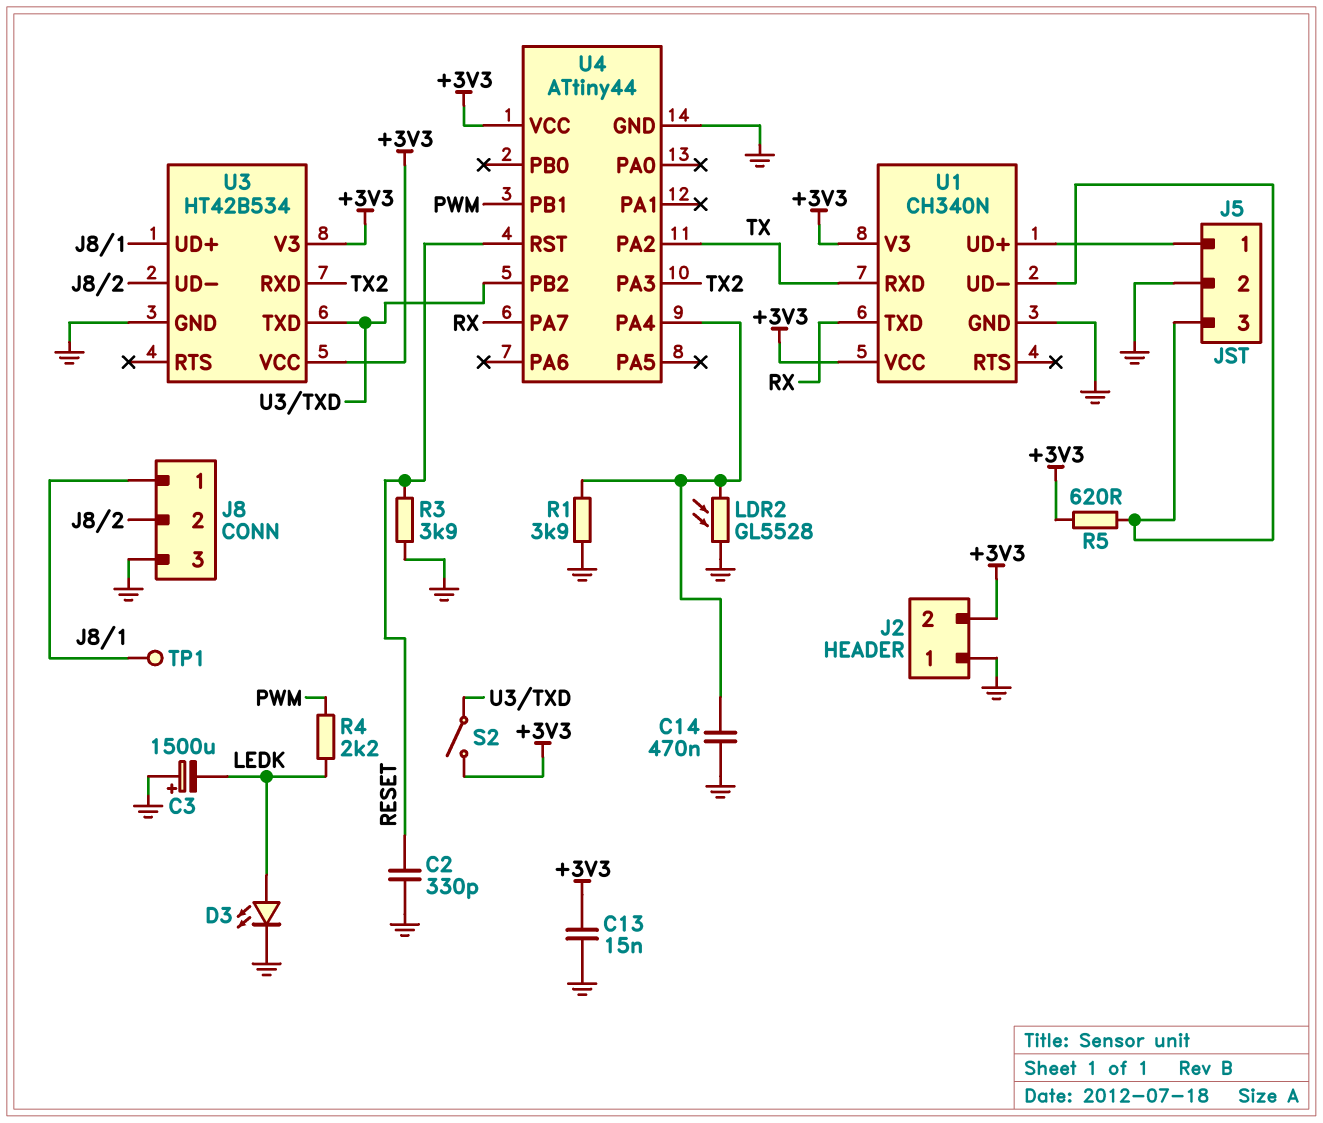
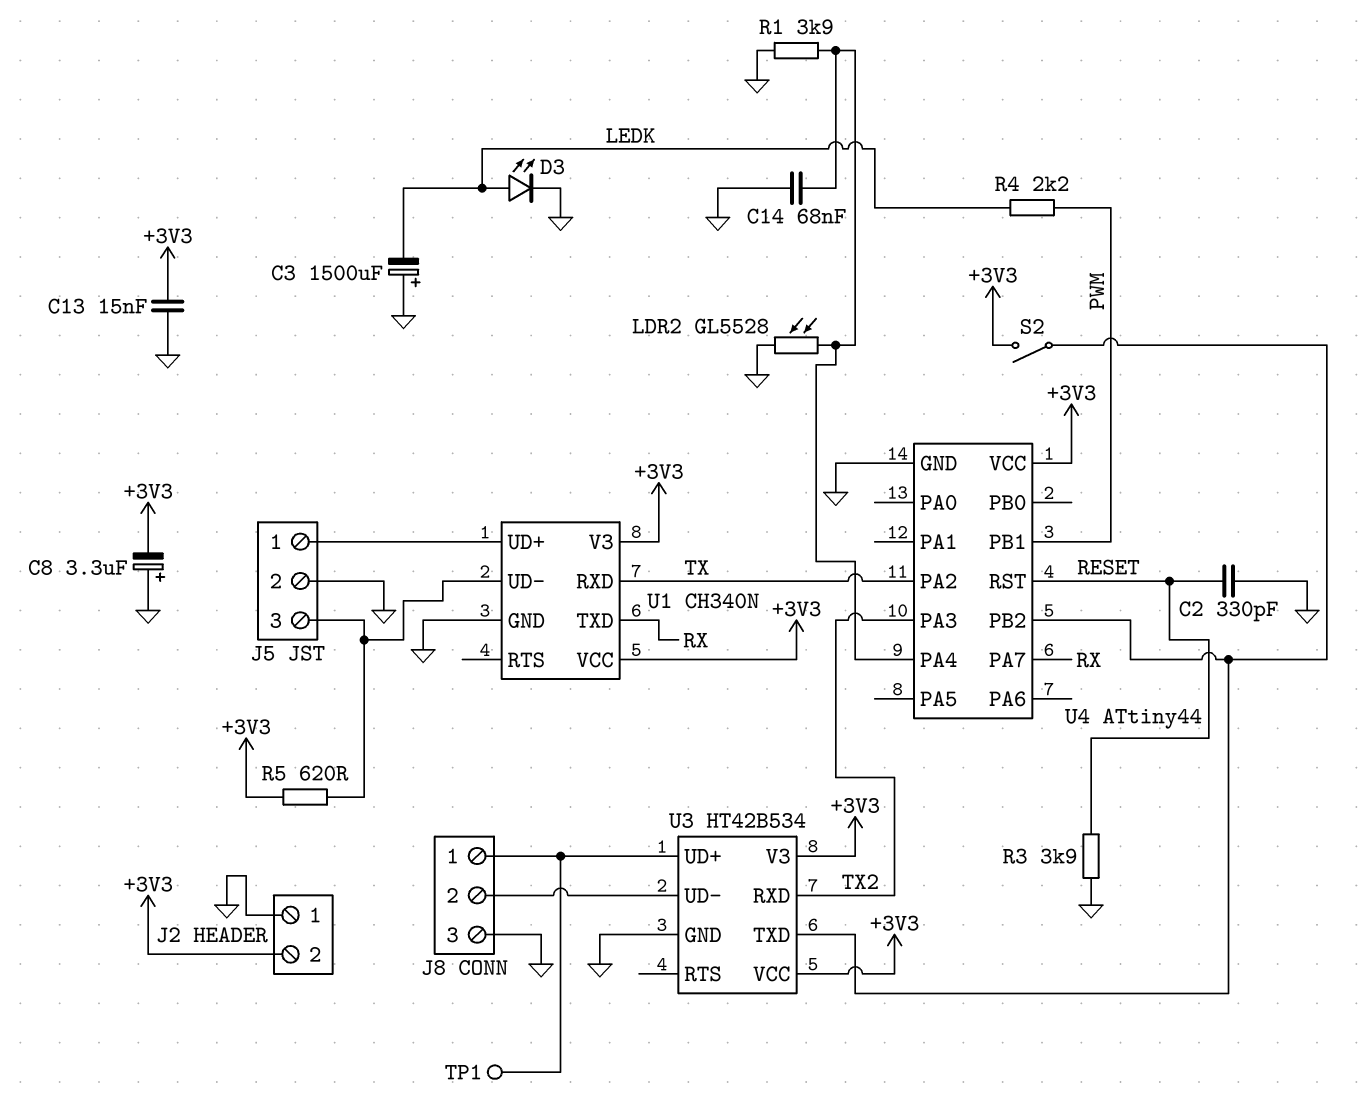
C8: none -> 3.3uF (plus GND, minus +3V3)
C14: 470nF (GND, U4/PA4) -> 68nF (GND, U4/PA4)

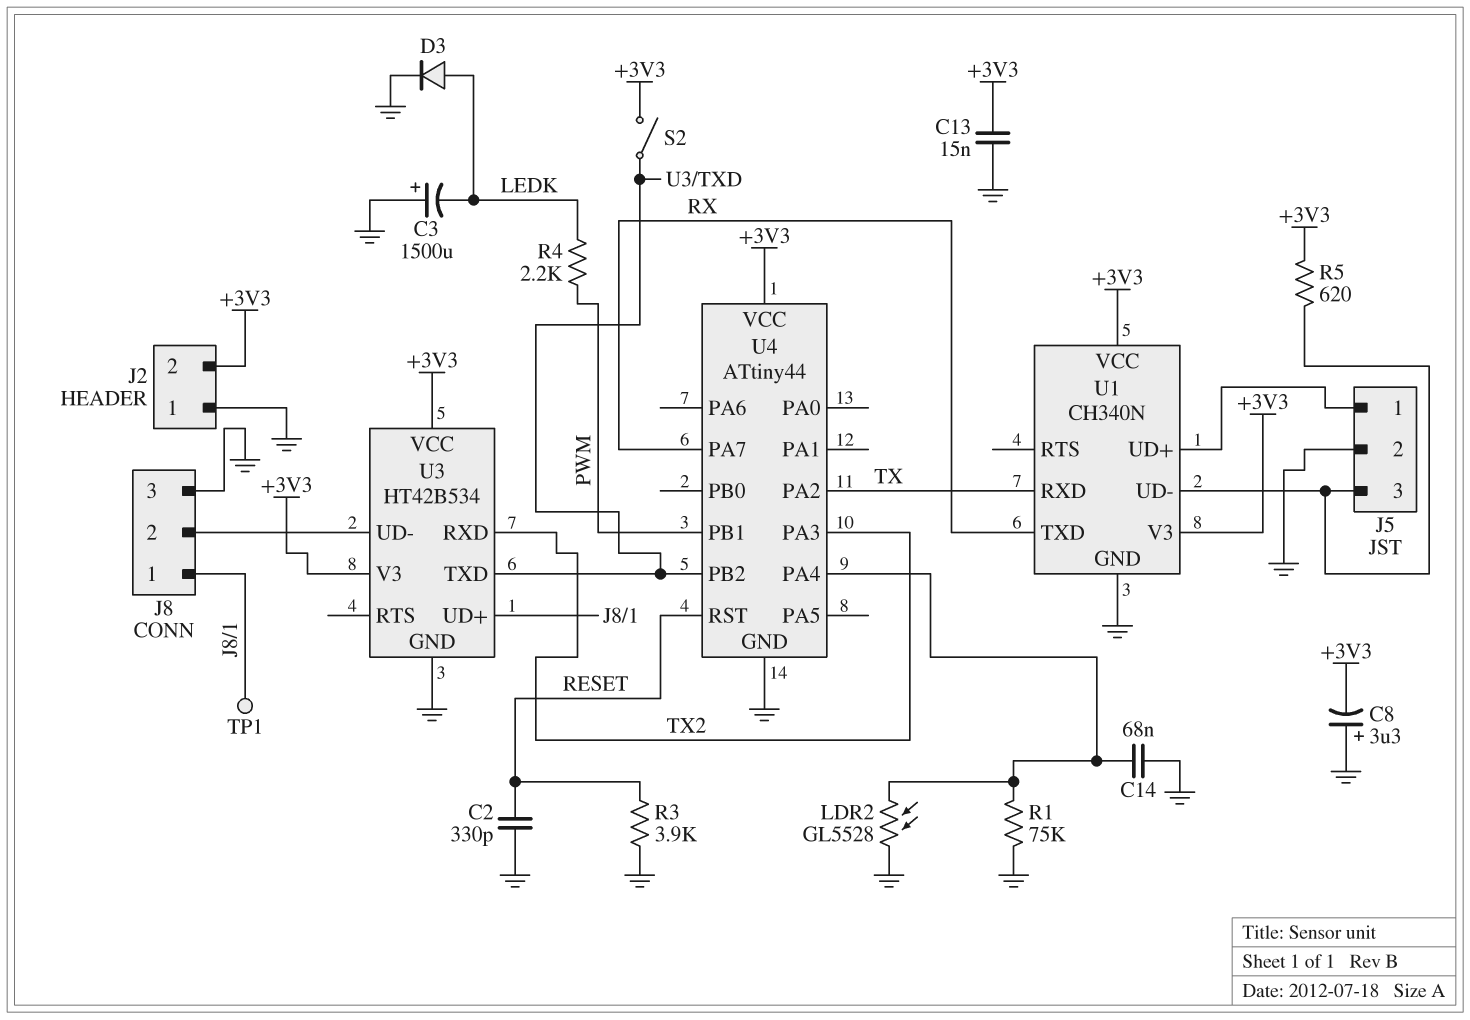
D3: LED (A LEDK, K GND) -> diode (A LEDK, K GND)
R1: 3.9k (GND, U4/PA4) -> 75k (GND, U4/PA4)

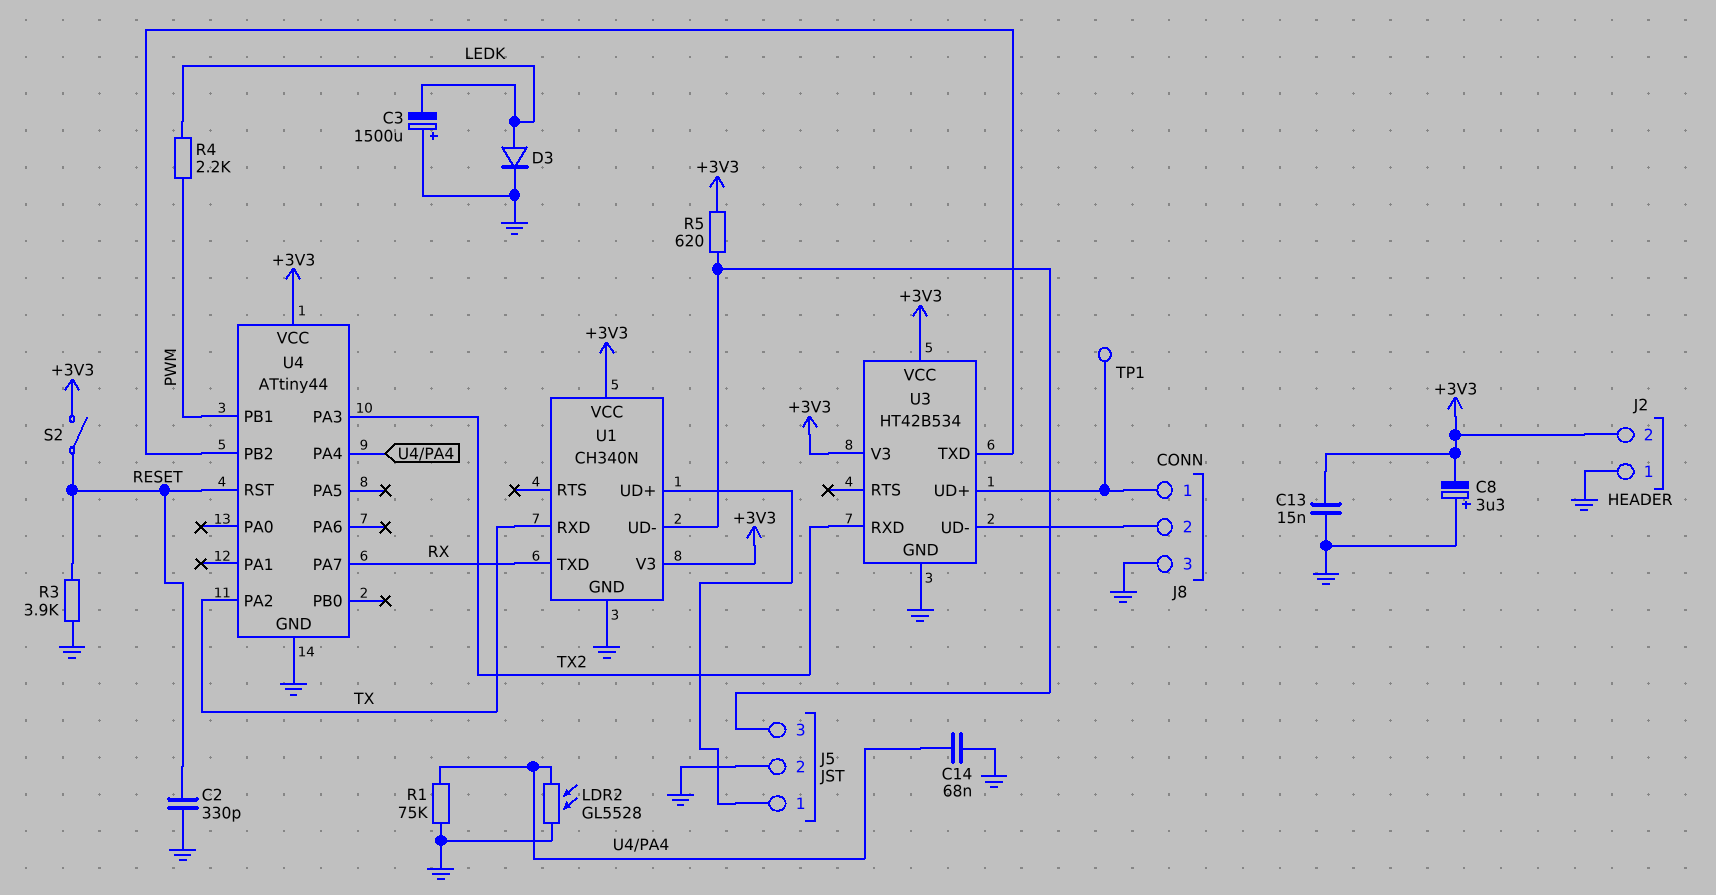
S2: switch (+3V3, U3/TXD) -> switch (+3V3, RESET)

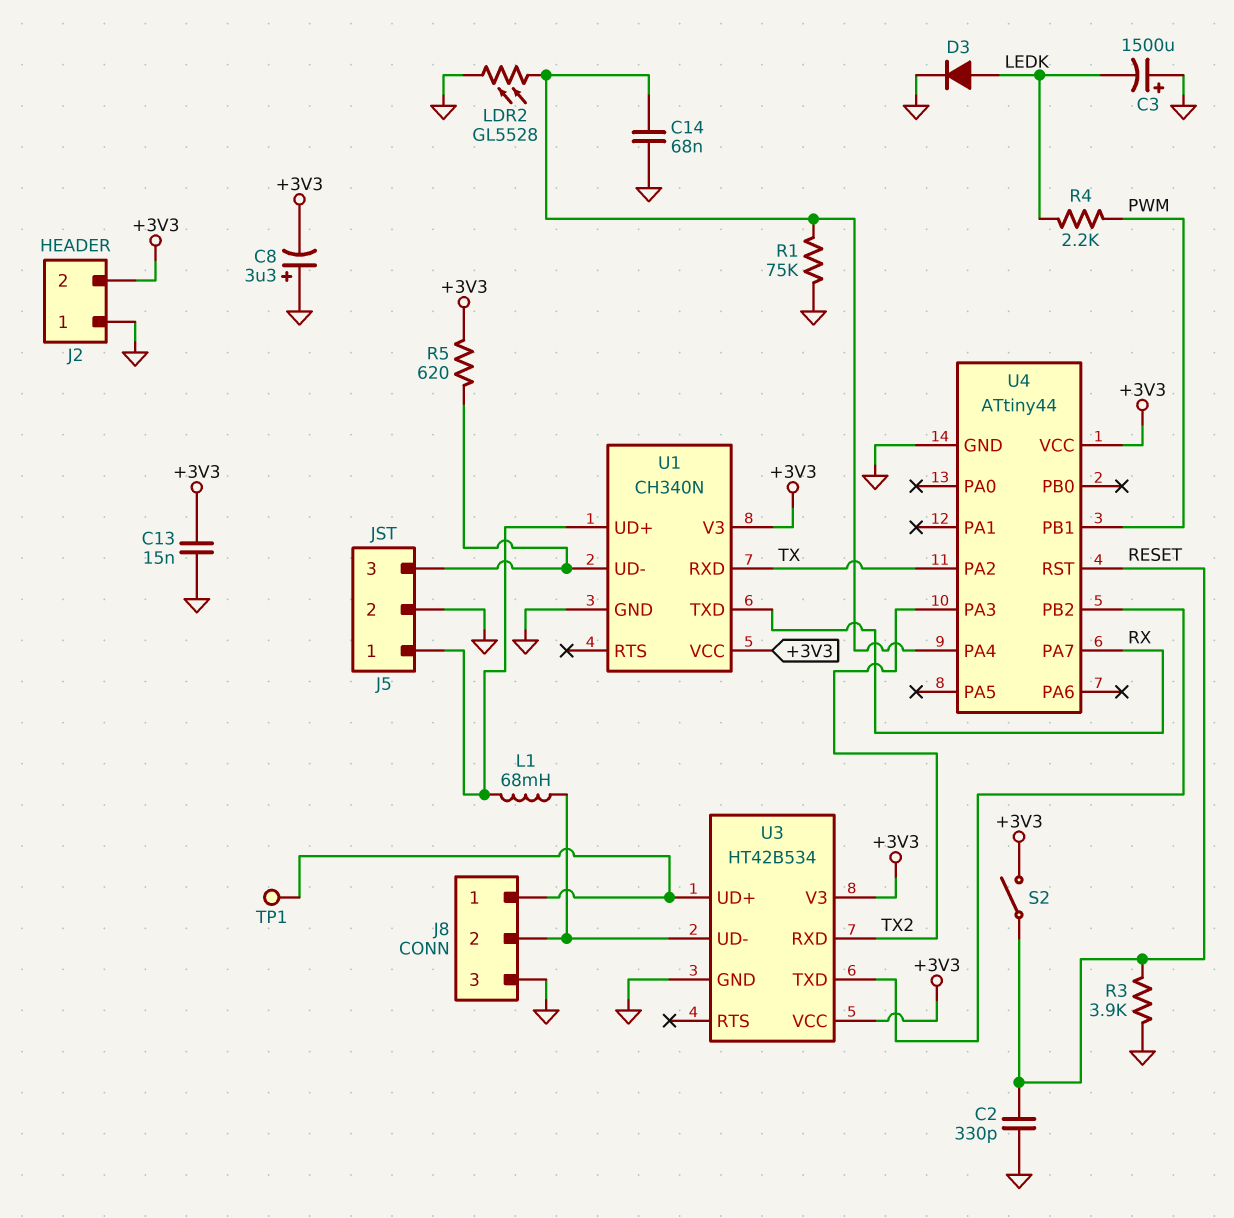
L1: none -> 68mH (J5/1, J8/2)

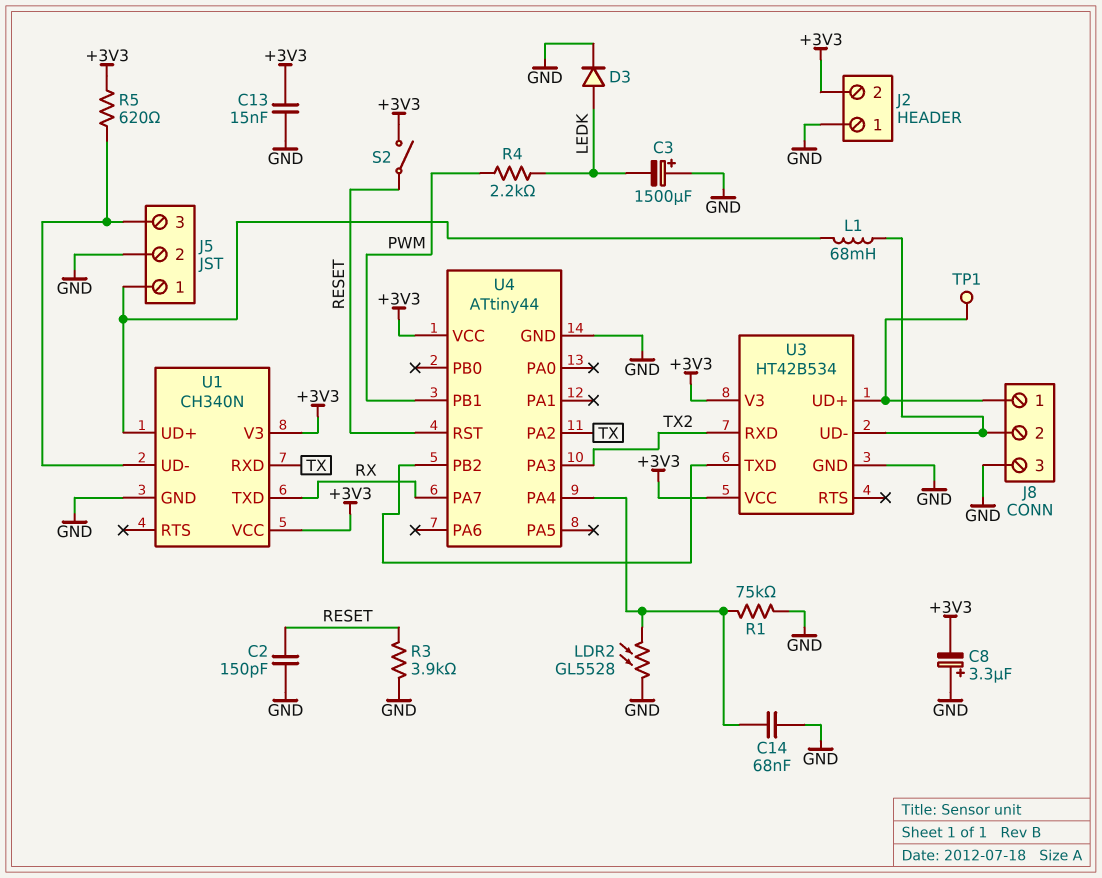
C2: 330pF (GND, RESET) -> 150pF (GND, RESET)

